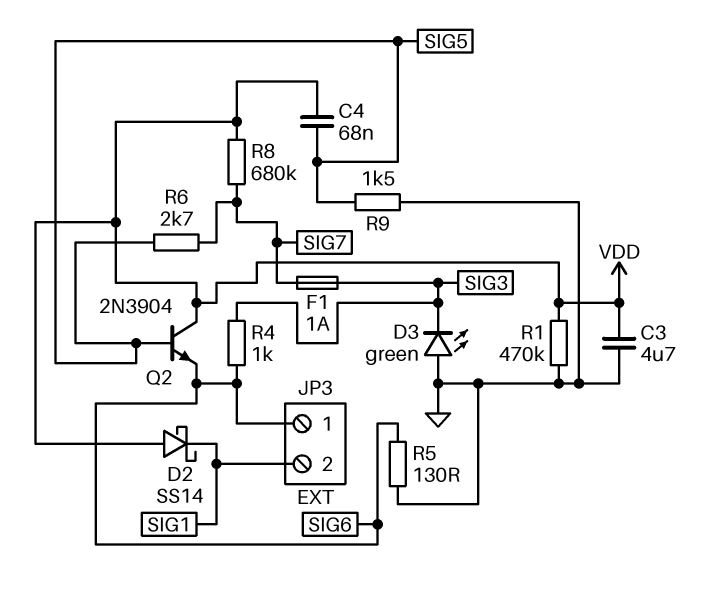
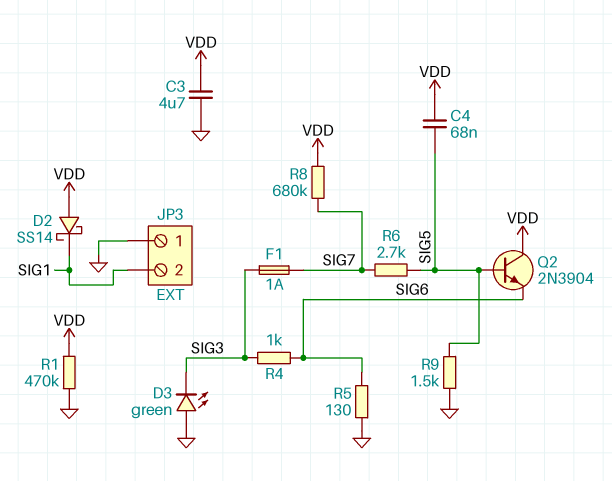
JP3 pin 1: SIG6 -> GND

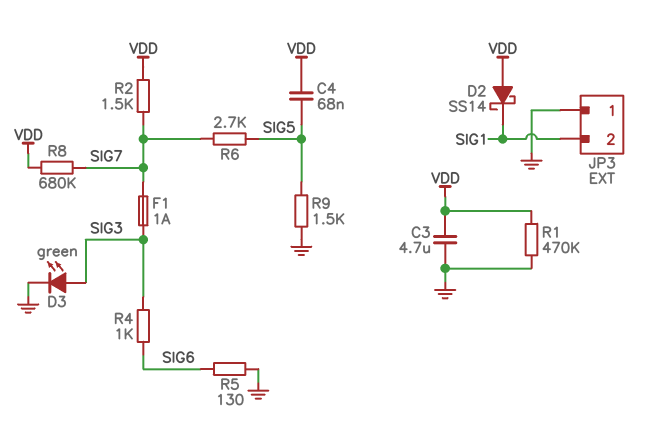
D3: LED green (A GND, K SIG3) -> LED green (A SIG3, K GND)
Q2: NPN 2N3904 (B SIG5, C VDD, E SIG6) -> none
R2: none -> 1.5k (SIG7, VDD)

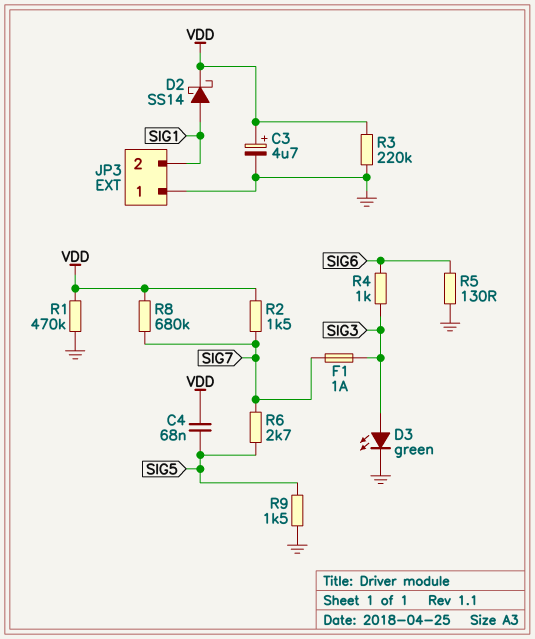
C3: 4.7uF (GND, VDD) -> 4.7uF (plus VDD, minus GND)
D2: schottky SS14 (A VDD, K SIG1) -> schottky SS14 (A SIG1, K VDD)
R3: none -> 220k (GND, VDD)

